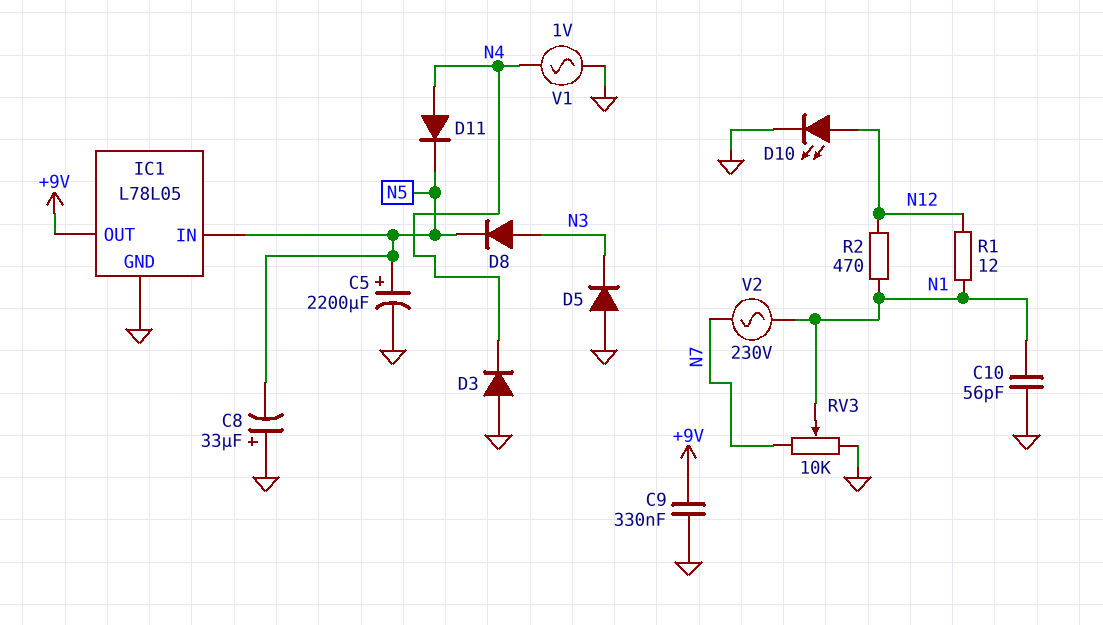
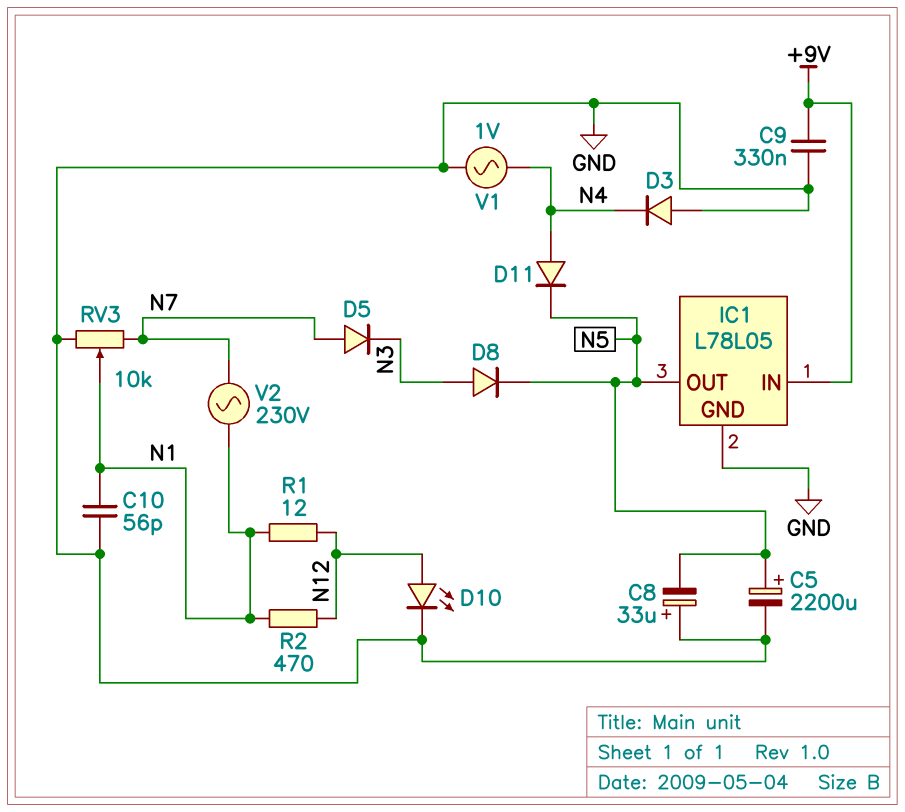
D5: diode (A GND, K N3) -> diode (A N7, K N3)
IC1 pin IN: N5 -> +9V
IC1 pin OUT: +9V -> N5

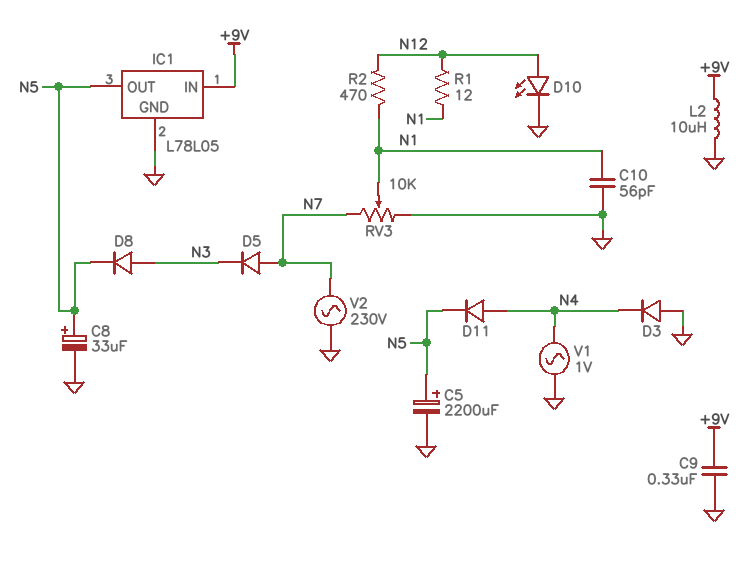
C8: 33uF (plus GND, minus N5) -> 33uF (plus N5, minus GND)
L2: none -> 10uH (+9V, GND)
V2: AC 230V (N1, N7) -> AC 230V (GND, N7)

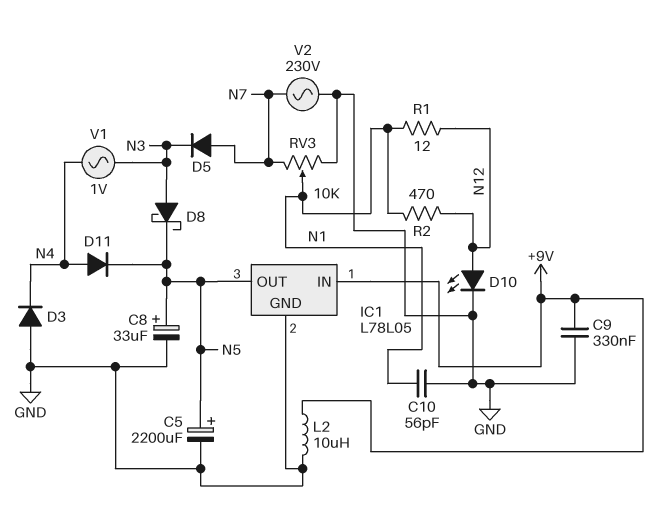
D8: diode (A N3, K N5) -> schottky (A N3, K N5)
V1: AC 1V (GND, N4) -> AC 1V (N3, N4)

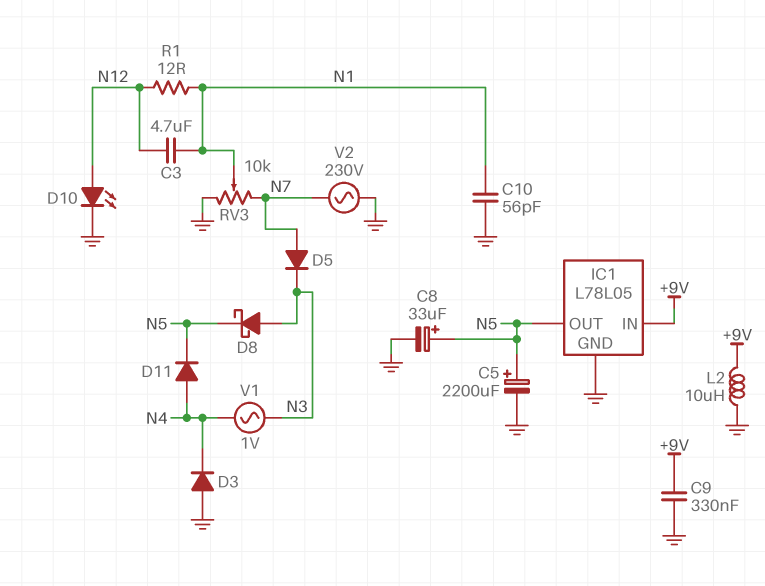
C3: none -> 4.7uF (N1, N12)
R2: 470 (N1, N12) -> none

